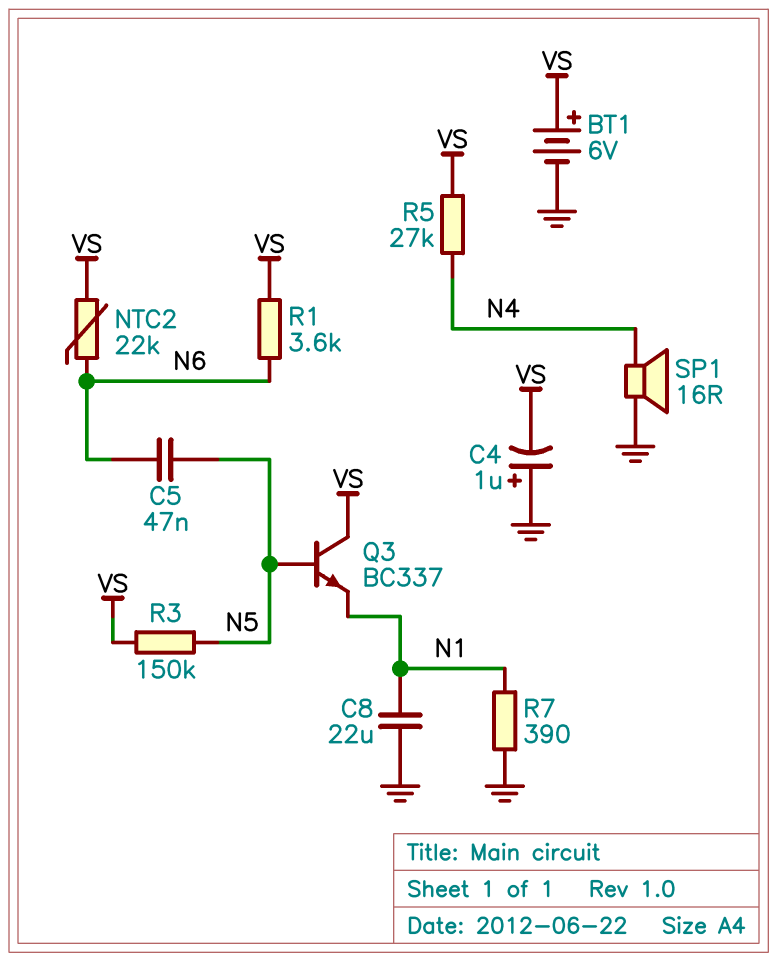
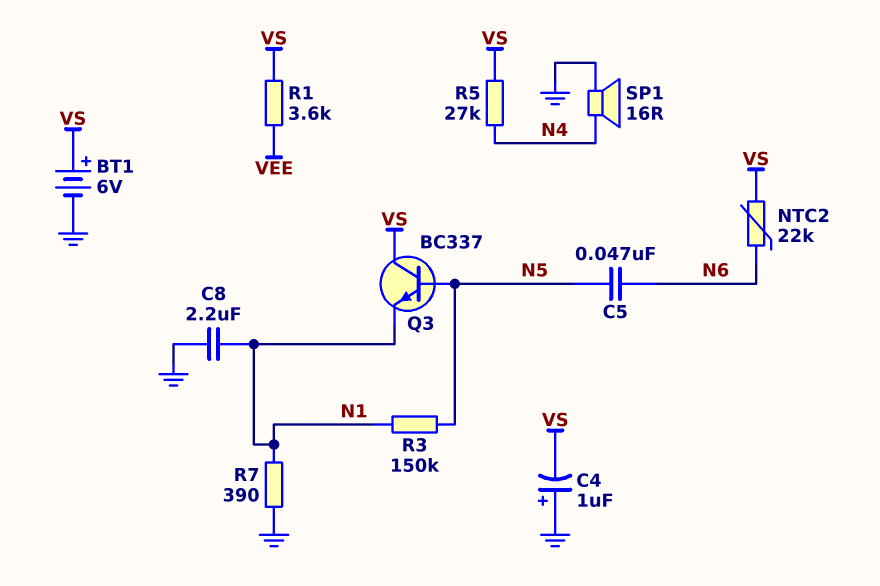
C8: 22uF (GND, N1) -> 2.2uF (GND, N1)
R1: 3.6k (N6, VS) -> 3.6k (VEE, VS)
R3: 150k (N5, VS) -> 150k (N1, N5)

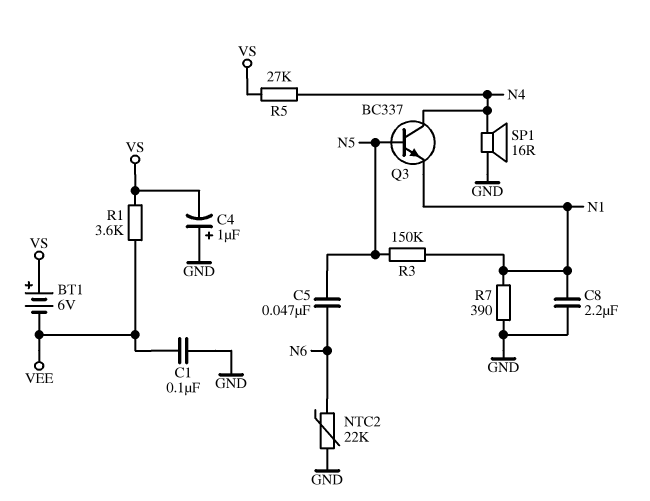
BT1: 6V (plus VS, minus GND) -> 6V (plus VS, minus VEE)
C1: none -> 100nF (GND, VEE)
NTC2: 22k (N6, VS) -> 22k (GND, N6)
Q3: NPN BC337 (B N5, C VS, E N1) -> NPN BC337 (B N5, C N4, E N1)

